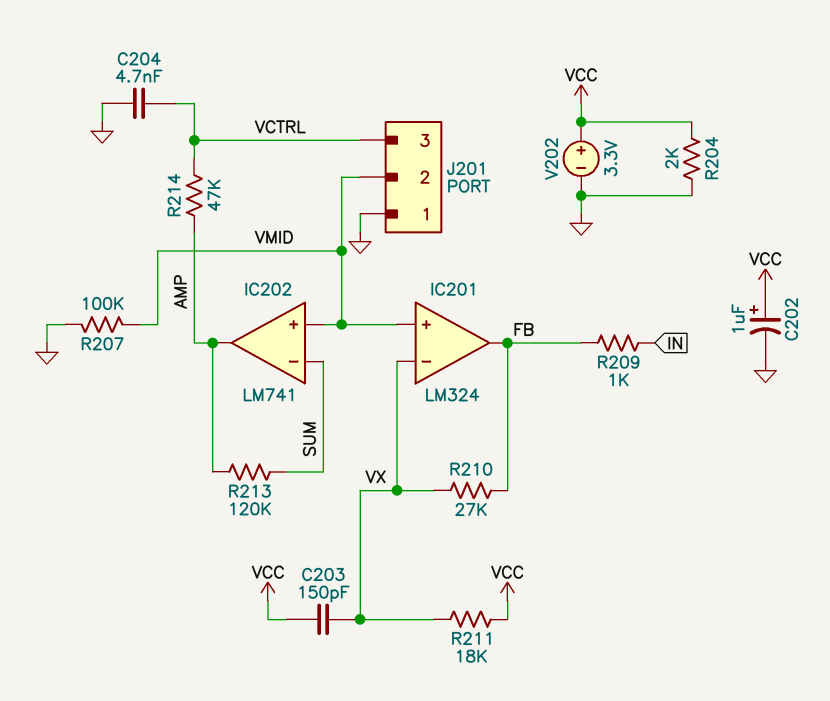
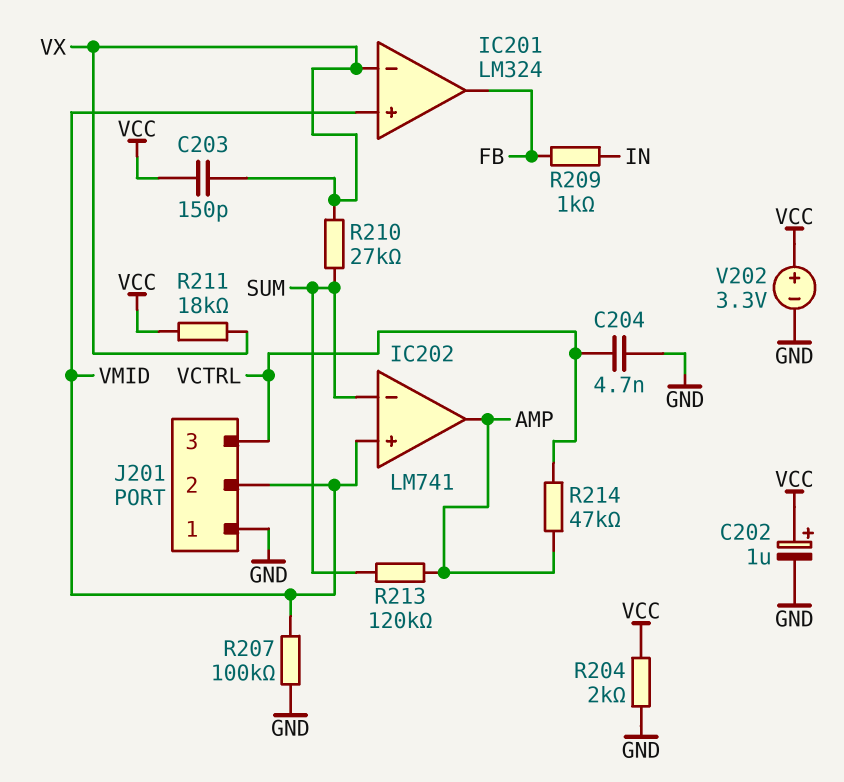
R210: 27k (FB, VX) -> 27k (SUM, VX)

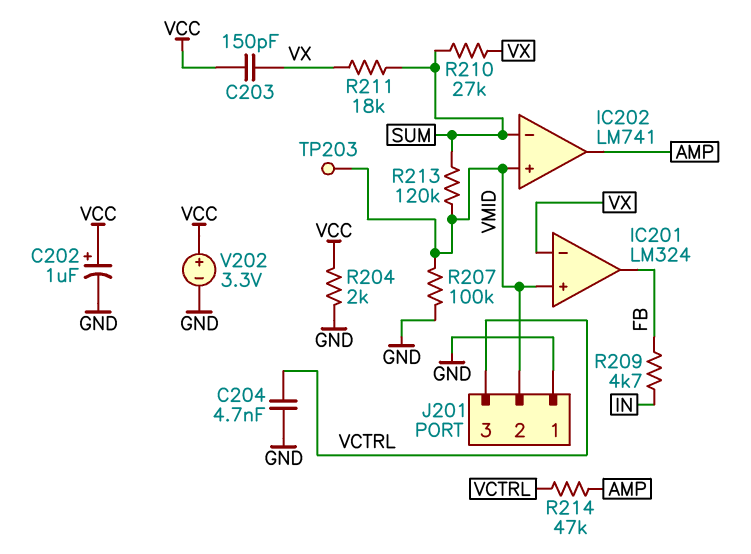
R209: 1k (FB, IN) -> 4.7k (FB, IN)
R211: 18k (VCC, VX) -> 18k (SUM, VX)
R213: 120k (AMP, SUM) -> 120k (SUM, VMID)
TP203: none -> test point (VMID)

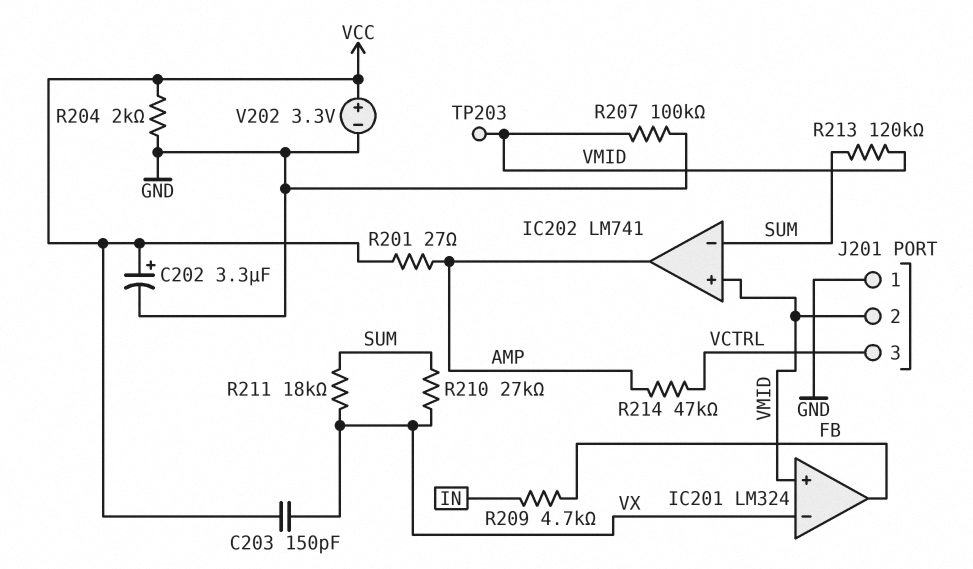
C202: 1uF (plus VCC, minus GND) -> 3.3uF (plus VCC, minus GND)
C204: 4.7nF (GND, VCTRL) -> none
R201: none -> 27 (AMP, VCC)

